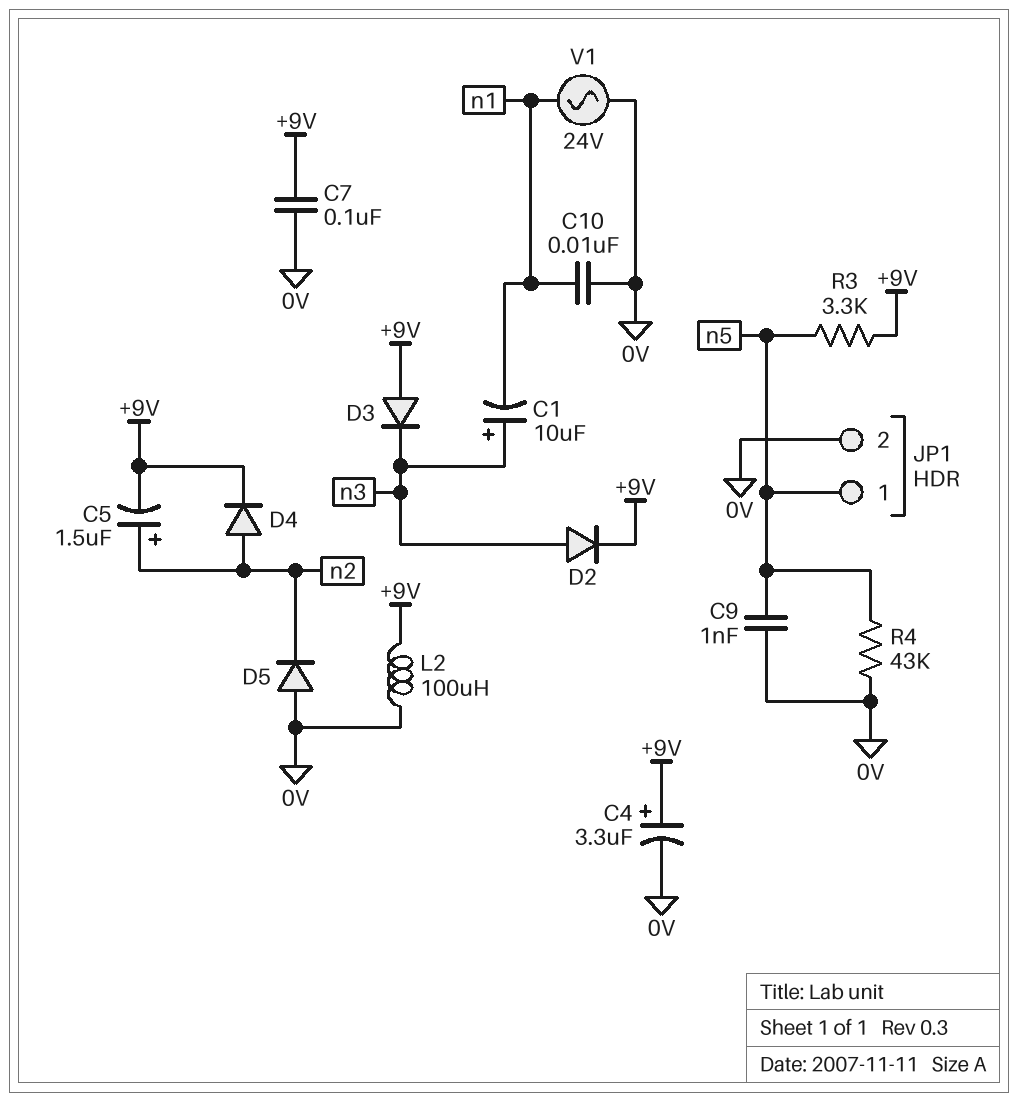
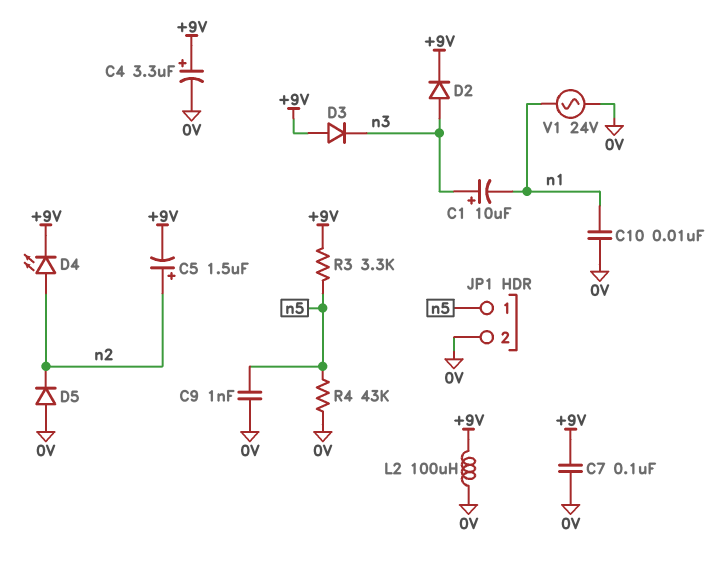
D4: diode (A n2, K +9V) -> LED (A n2, K +9V)

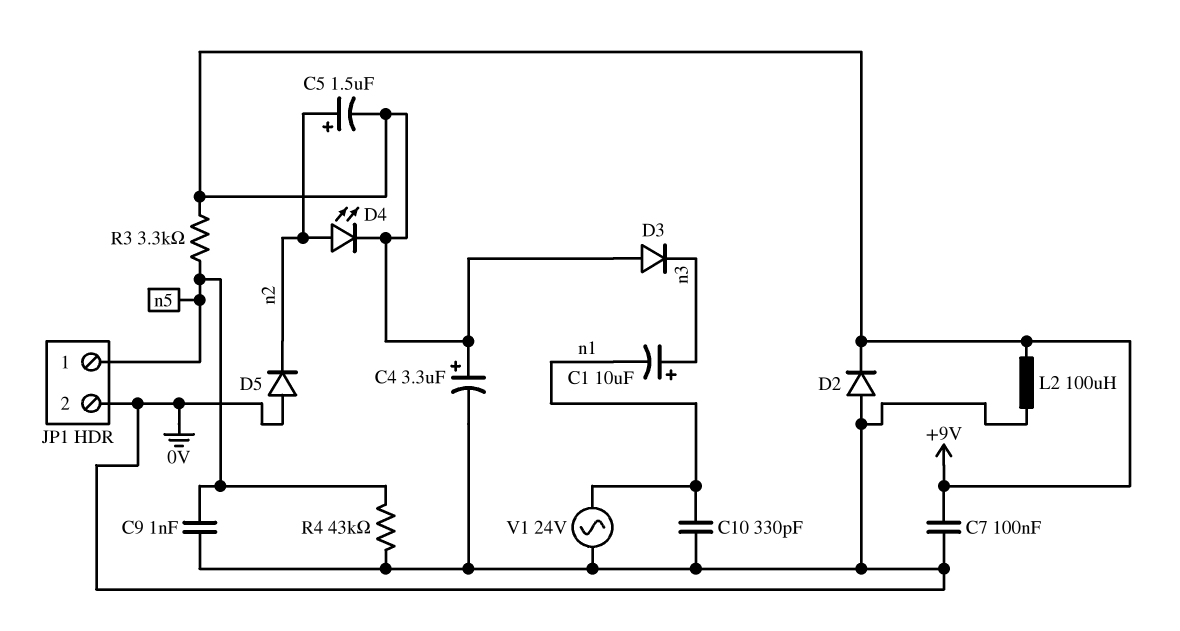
C10: 10nF (0V, n1) -> 330pF (0V, n1)
D2: diode (A n3, K +9V) -> diode (A 0V, K +9V)

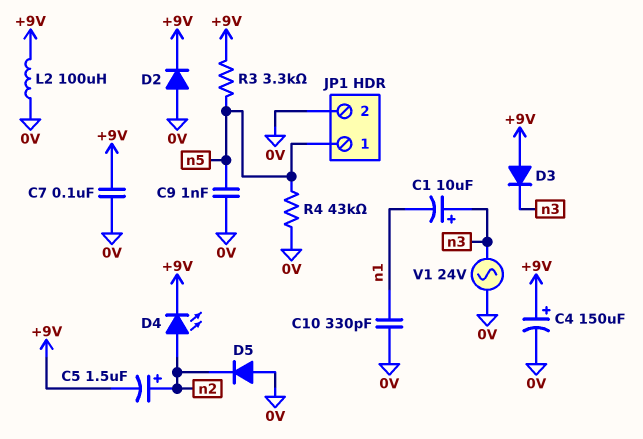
C4: 3.3uF (plus +9V, minus 0V) -> 150uF (plus +9V, minus 0V)
V1: AC 24V (0V, n1) -> AC 24V (0V, n3)

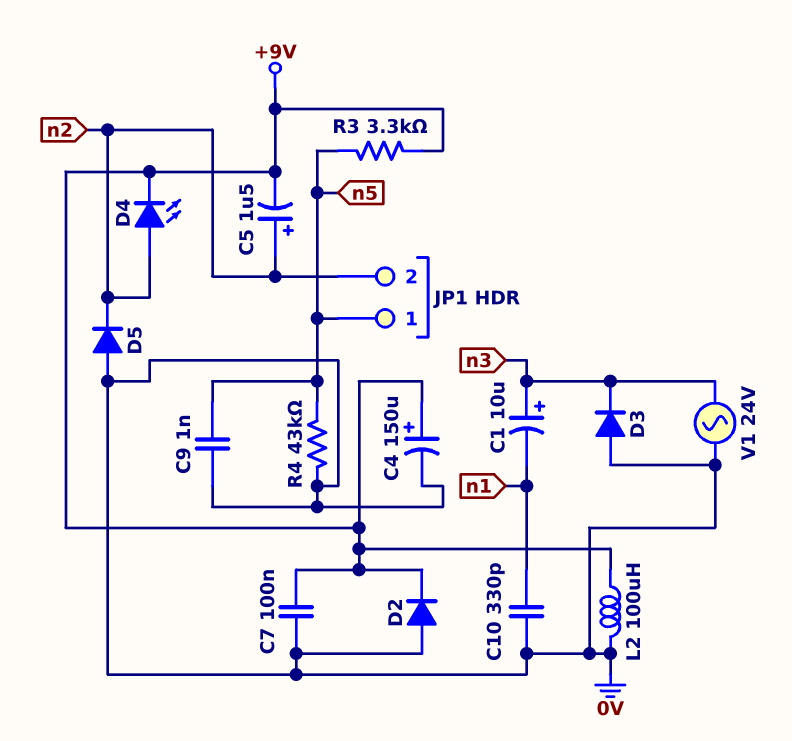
D3: diode (A +9V, K n3) -> diode (A 0V, K n3)
JP1 pin 2: 0V -> n2

